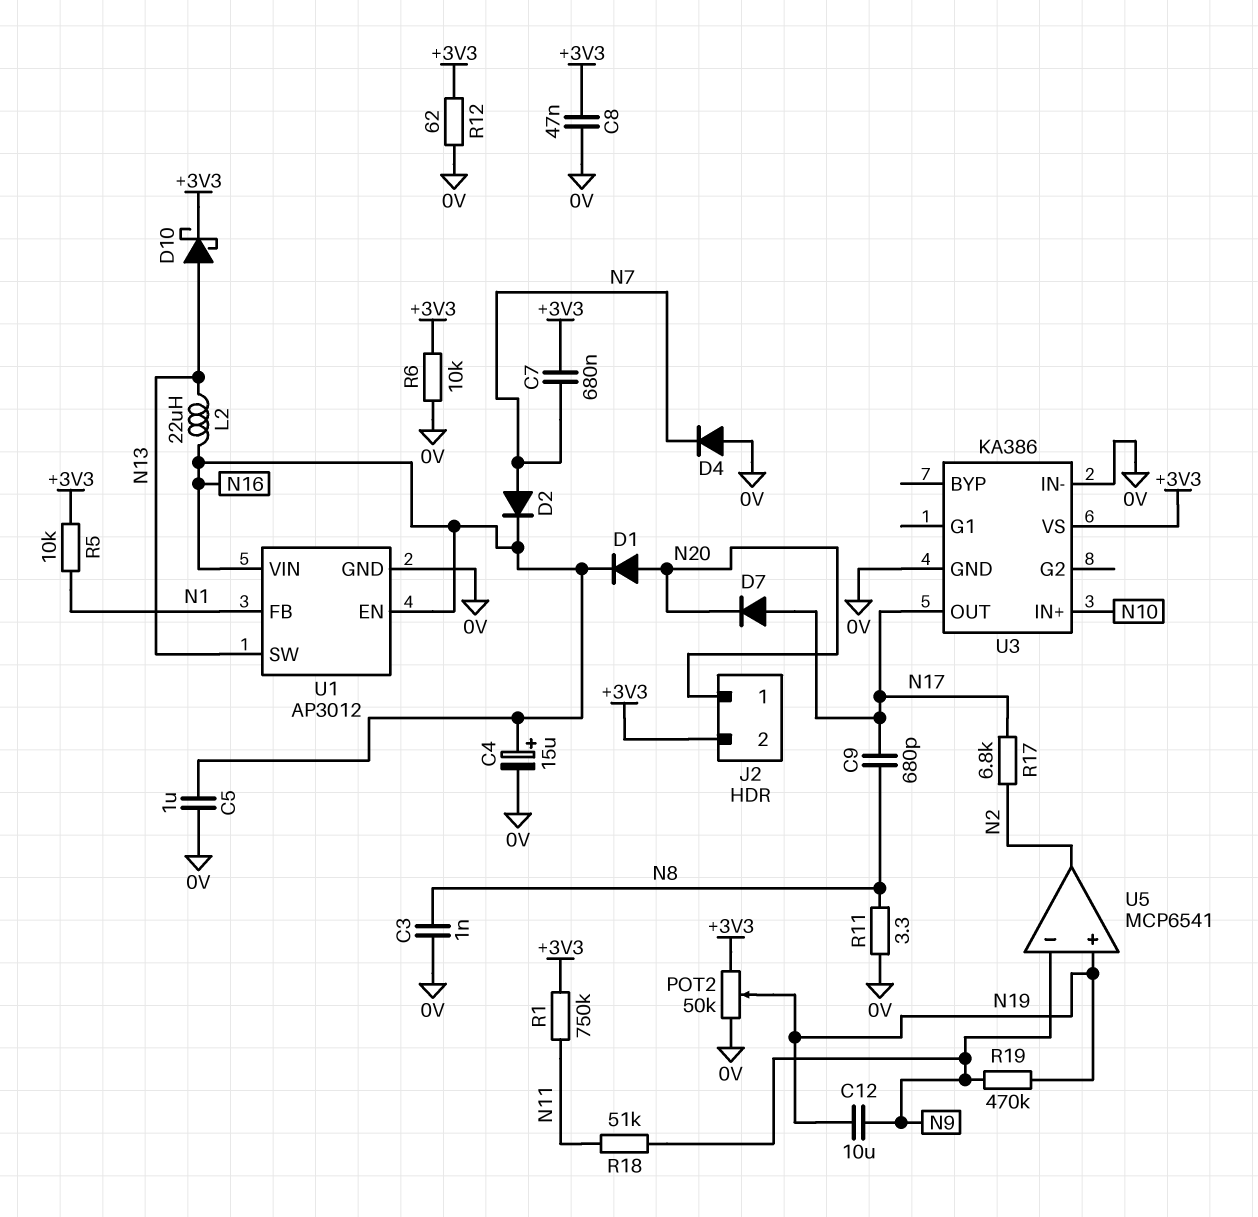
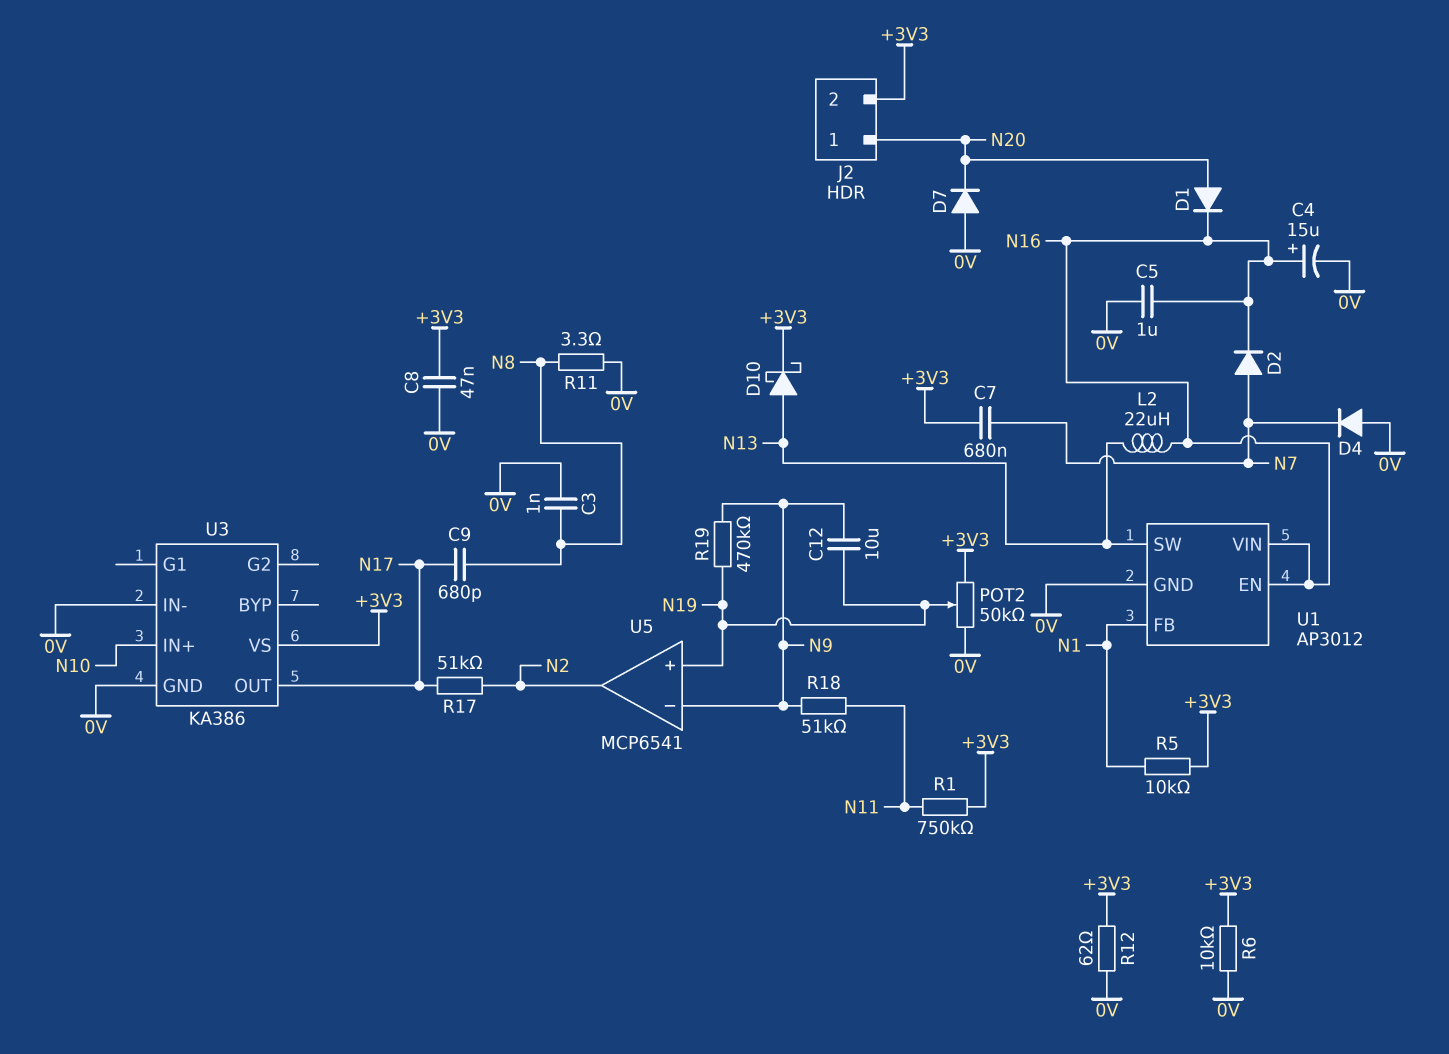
D7: diode (A N17, K N20) -> diode (A 0V, K N20)
R17: 6.8k (N2, N17) -> 51k (N2, N17)

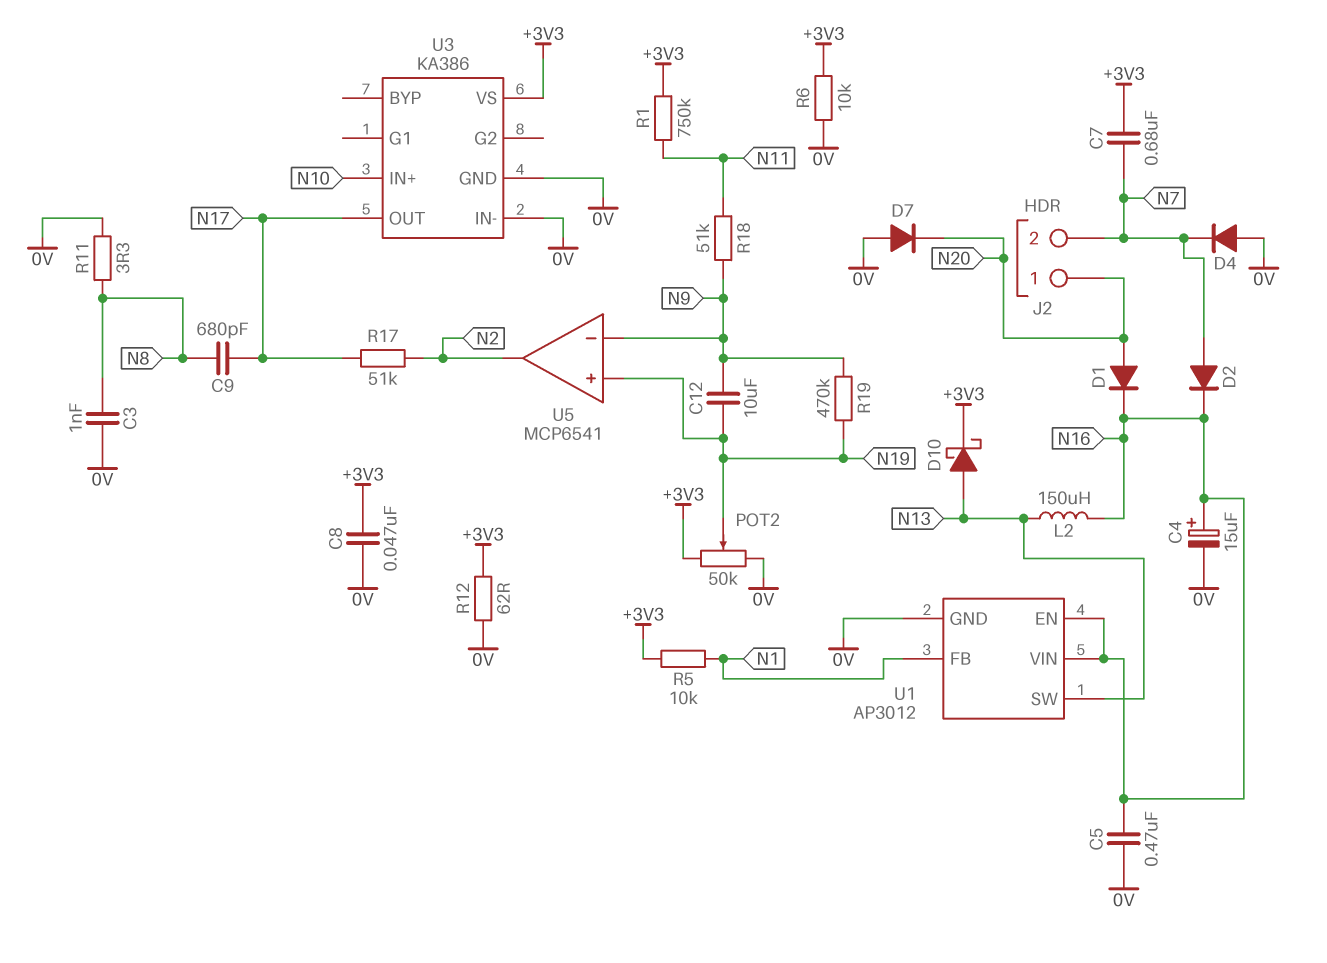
C5: 1uF (0V, N16) -> 470nF (0V, N16)
J2 pin 2: +3V3 -> N7
L2: 22uH (N13, N16) -> 150uH (N13, N16)

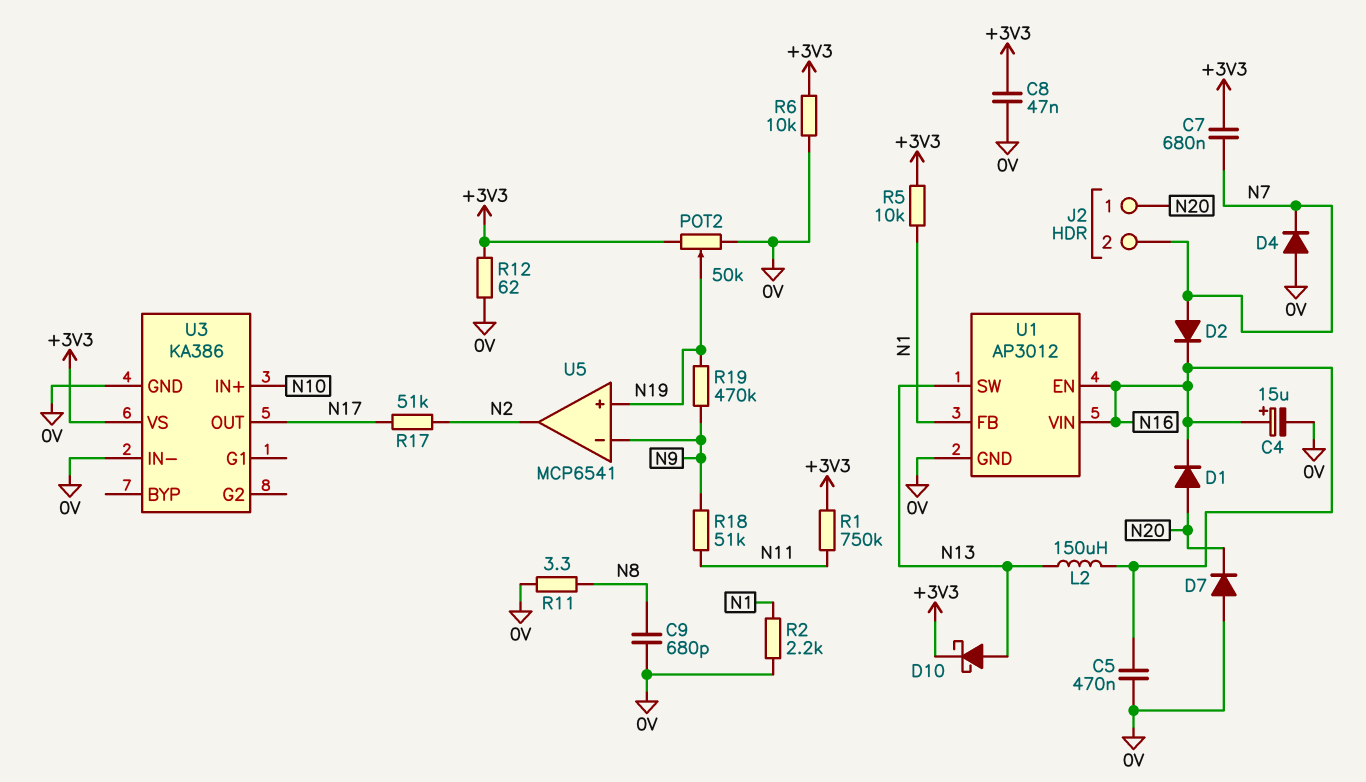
C3: 1nF (0V, N8) -> none
C9: 680pF (N8, N17) -> 680pF (0V, N8)
C12: 10uF (N9, N19) -> none
R2: none -> 2.2k (0V, N1)

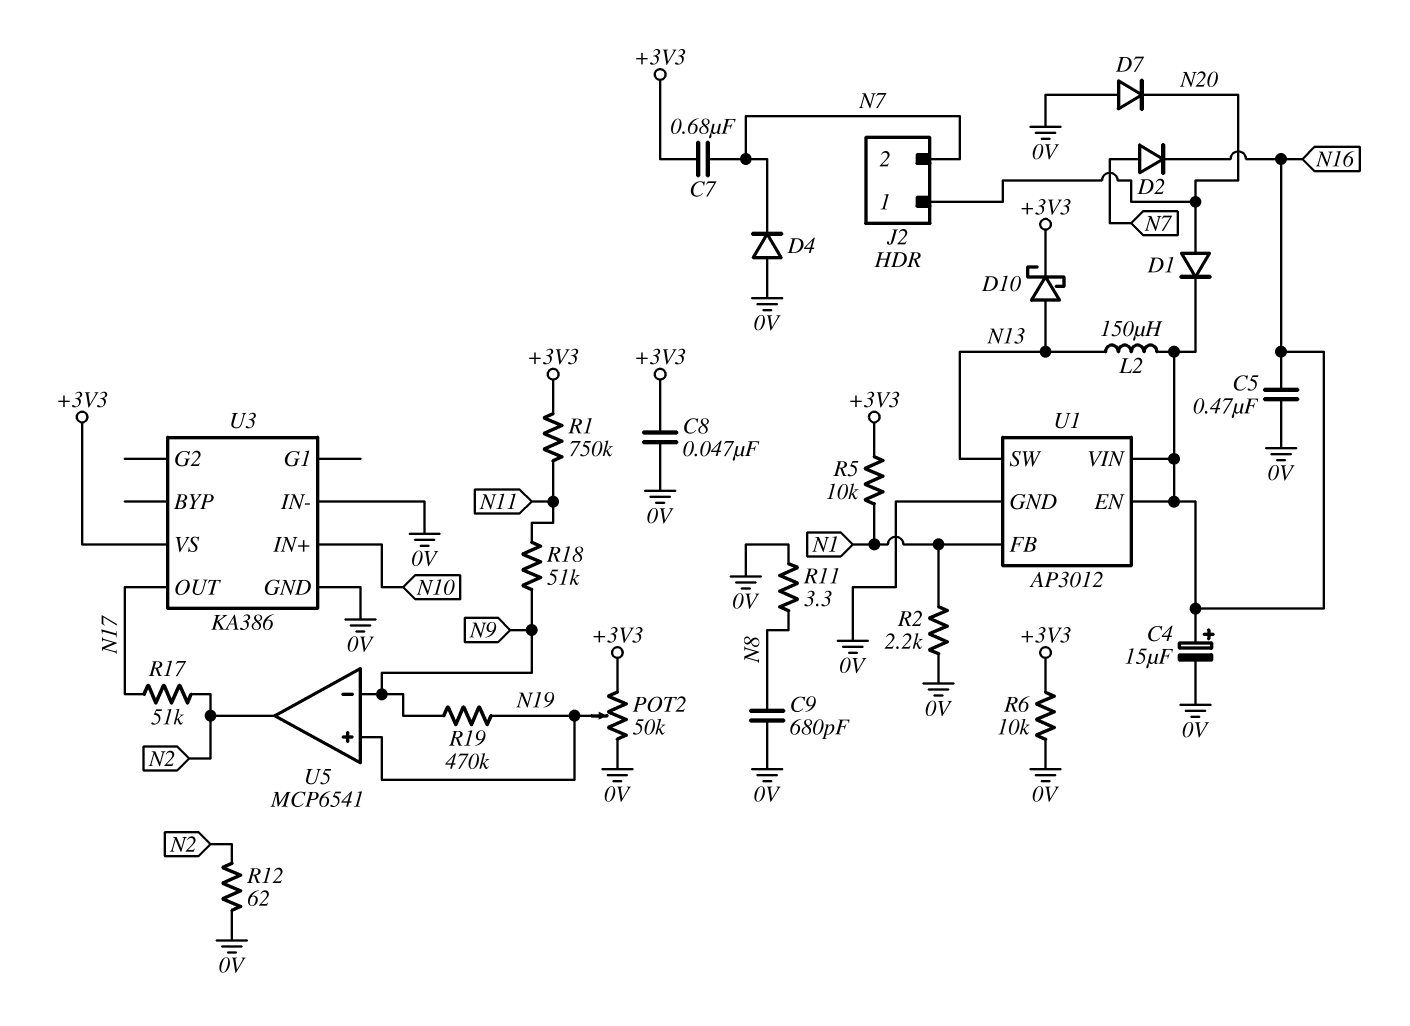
R12: 62 (+3V3, 0V) -> 62 (0V, N2)

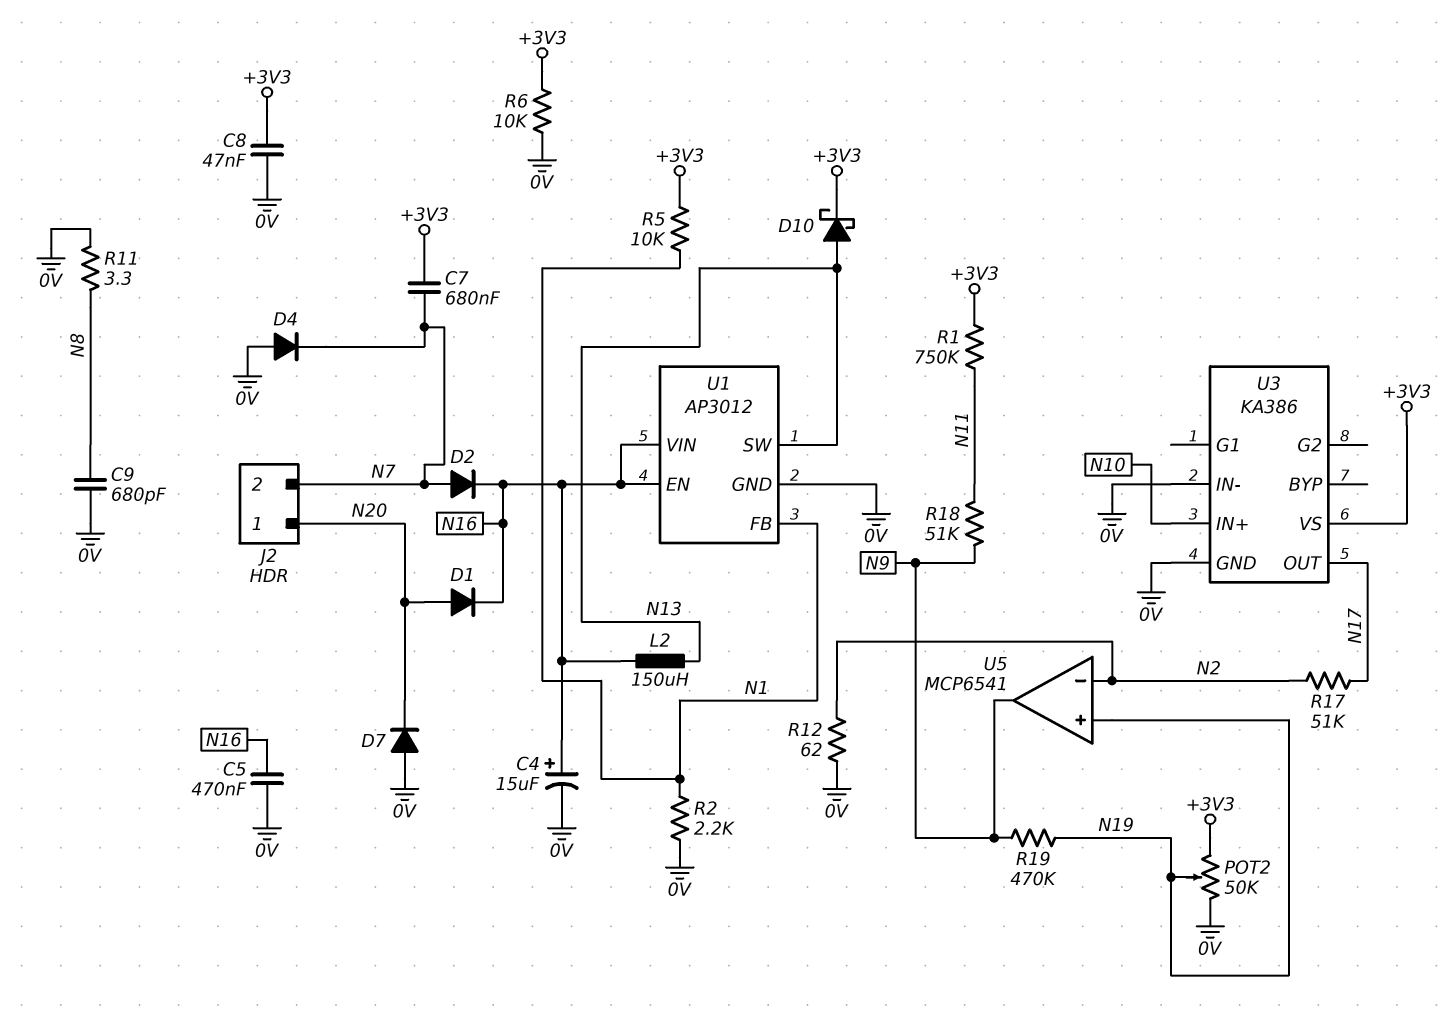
U5 pin in-: N9 -> N2
U5 pin out: N2 -> N9

